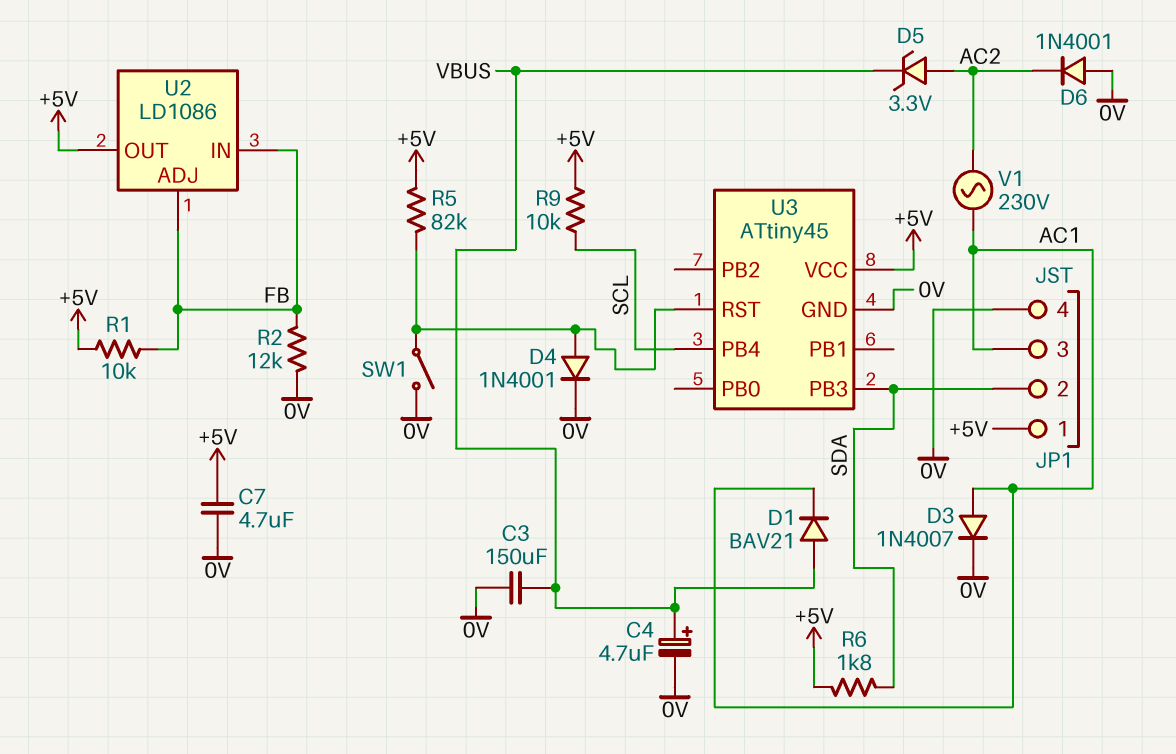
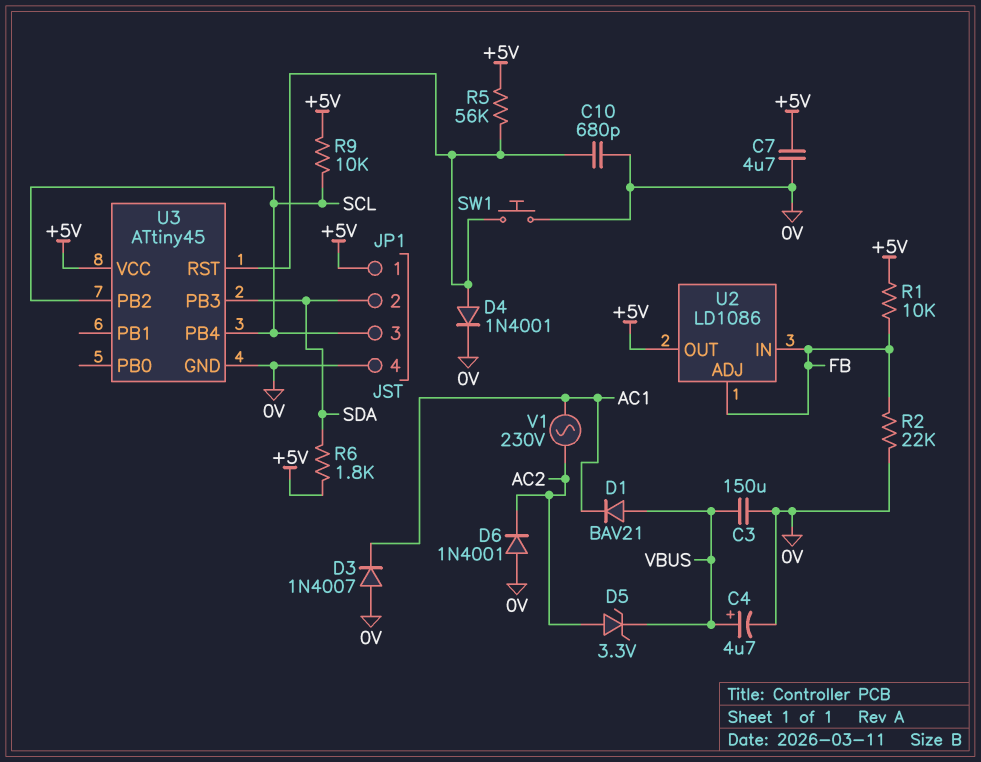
C10: none -> 680pF (0V, U3/RST)
D3: diode 1N4007 (A AC1, K 0V) -> diode 1N4007 (A 0V, K AC1)
JP1 pin 3: AC1 -> SCL
R2: 12k (0V, FB) -> 22k (0V, FB)
R5: 82k (+5V, U3/RST) -> 56k (+5V, U3/RST)
SW1: switch (0V, U3/RST) -> button (0V, U3/RST)
U3 pin PB2: none -> SCL

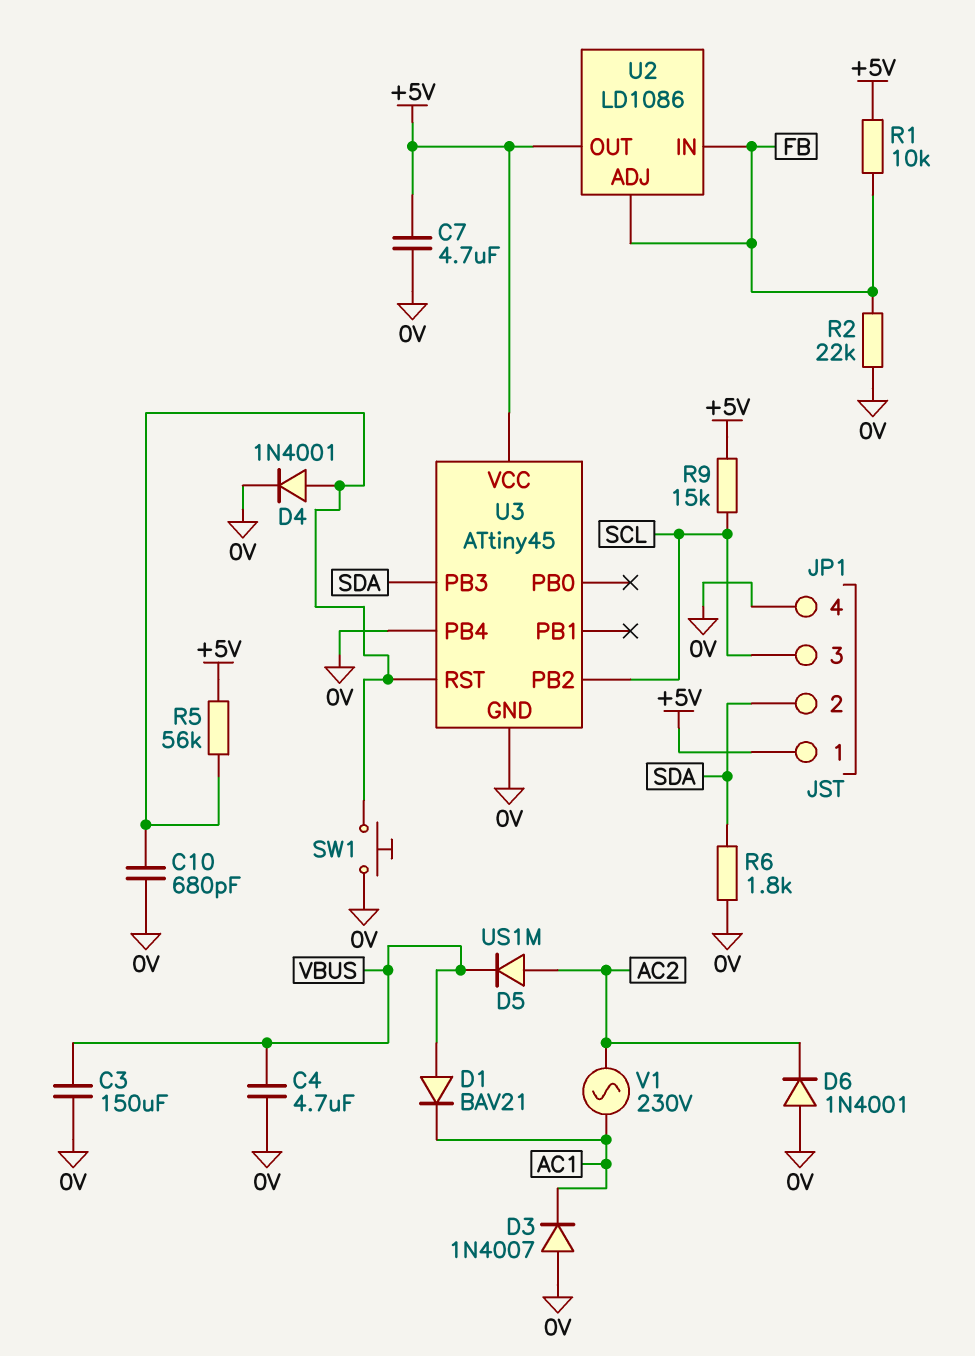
C4: 4.7uF (plus VBUS, minus 0V) -> 4.7uF (0V, VBUS)
D5: zener 3.3V (A AC2, K VBUS) -> diode US1M (A AC2, K VBUS)
R6: 1.8k (+5V, SDA) -> 1.8k (0V, SDA)
R9: 10k (+5V, SCL) -> 15k (+5V, SCL)
U3 pin PB4: SCL -> 0V

